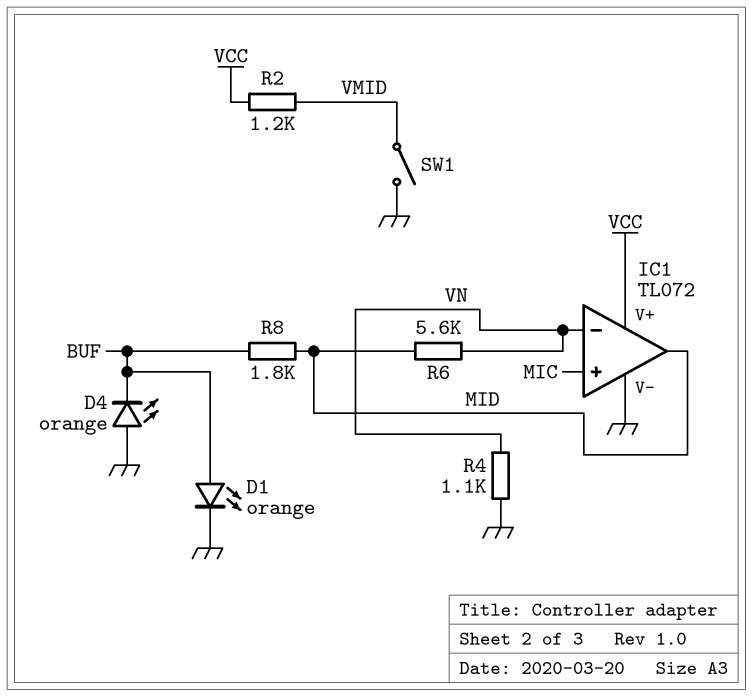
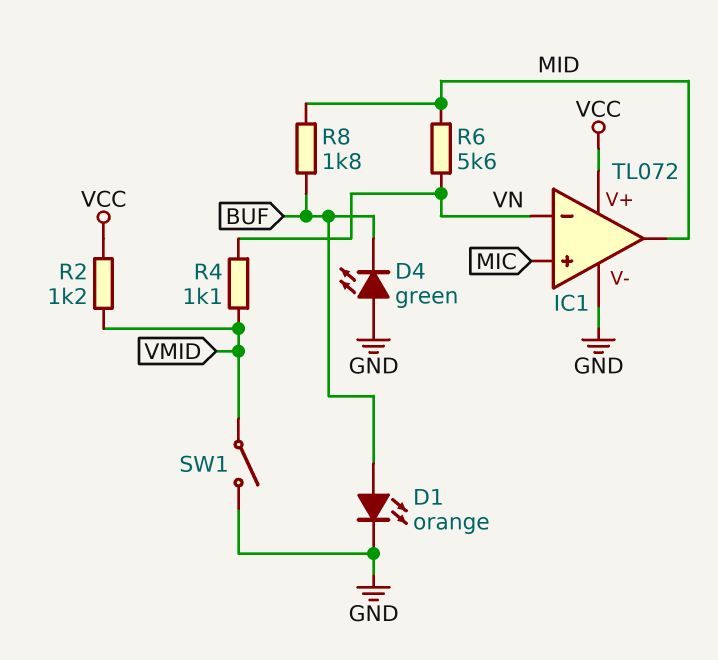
D4: LED orange (A GND, K BUF) -> LED green (A GND, K BUF)
R4: 1.1k (GND, VN) -> 1.1k (VMID, VN)

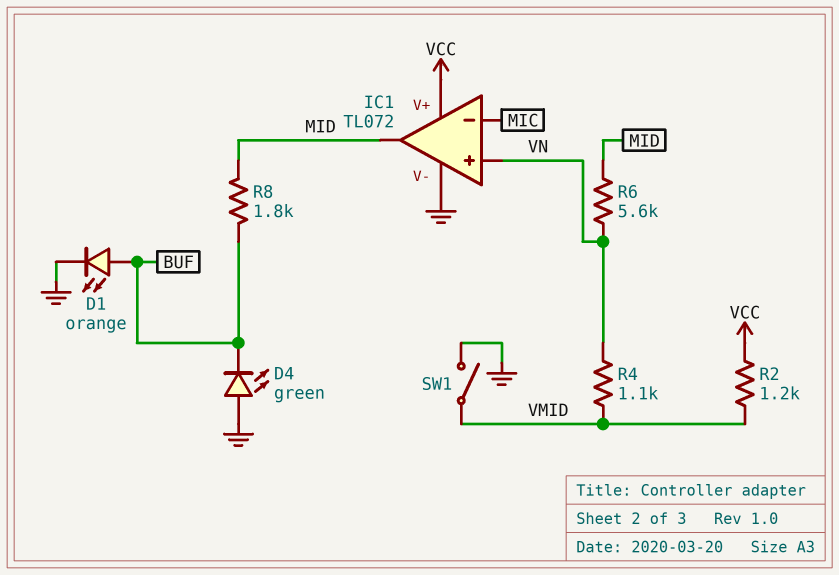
IC1 pin in+: MIC -> VN
IC1 pin in-: VN -> MIC

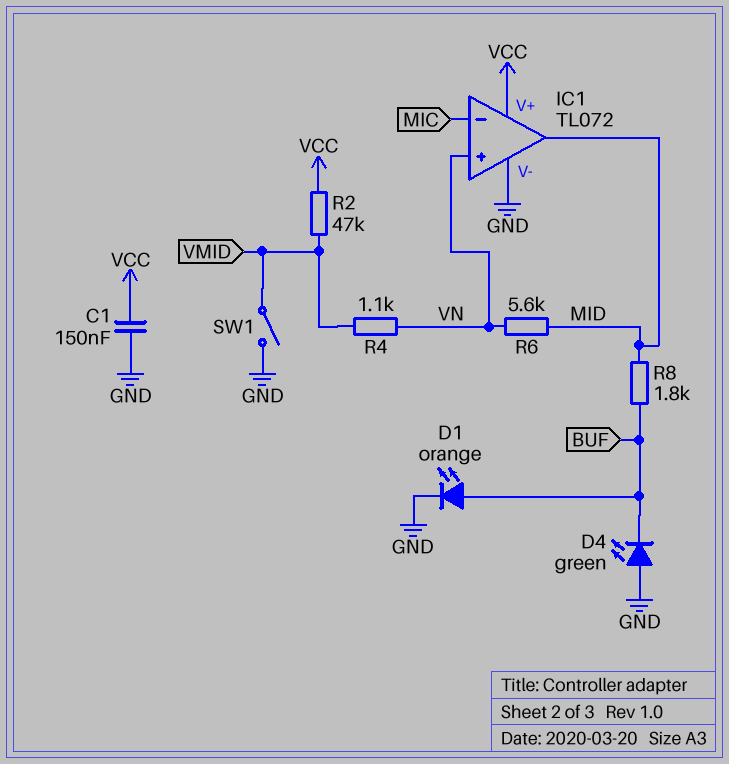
C1: none -> 150nF (GND, VCC)
R2: 1.2k (VCC, VMID) -> 47k (VCC, VMID)

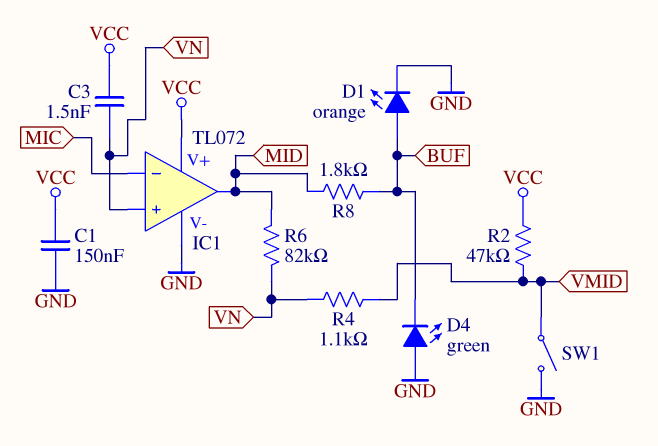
C3: none -> 1.5nF (VCC, VN)
R6: 5.6k (MID, VN) -> 82k (MID, VN)

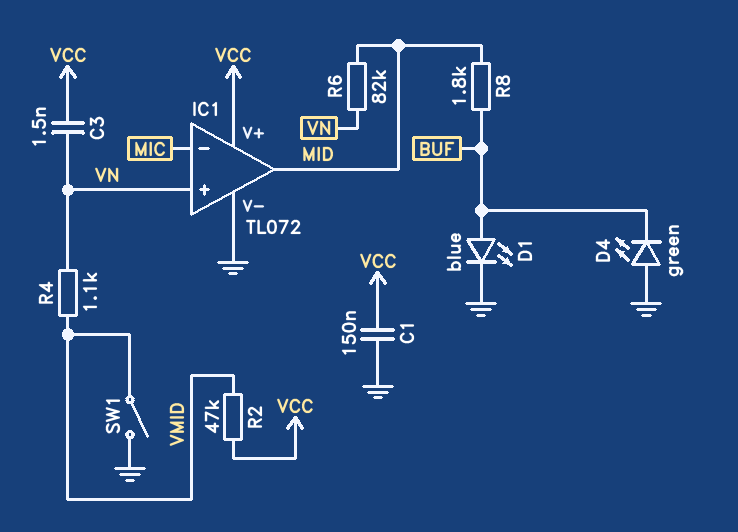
D1: LED orange (A BUF, K GND) -> LED blue (A BUF, K GND)

